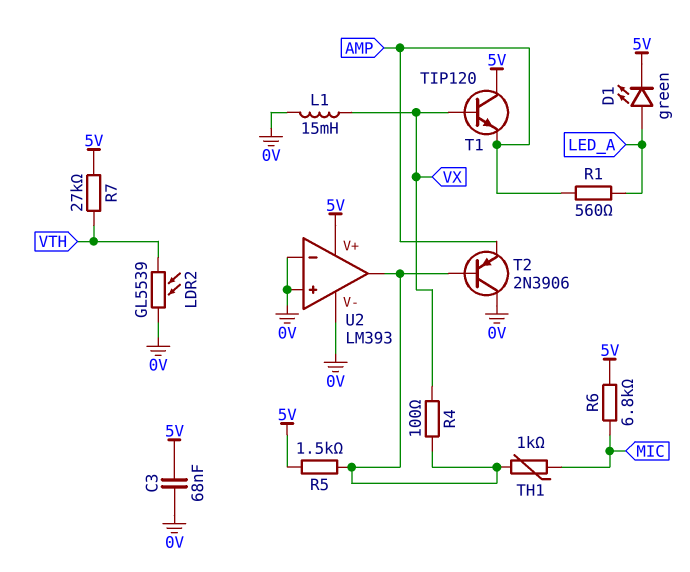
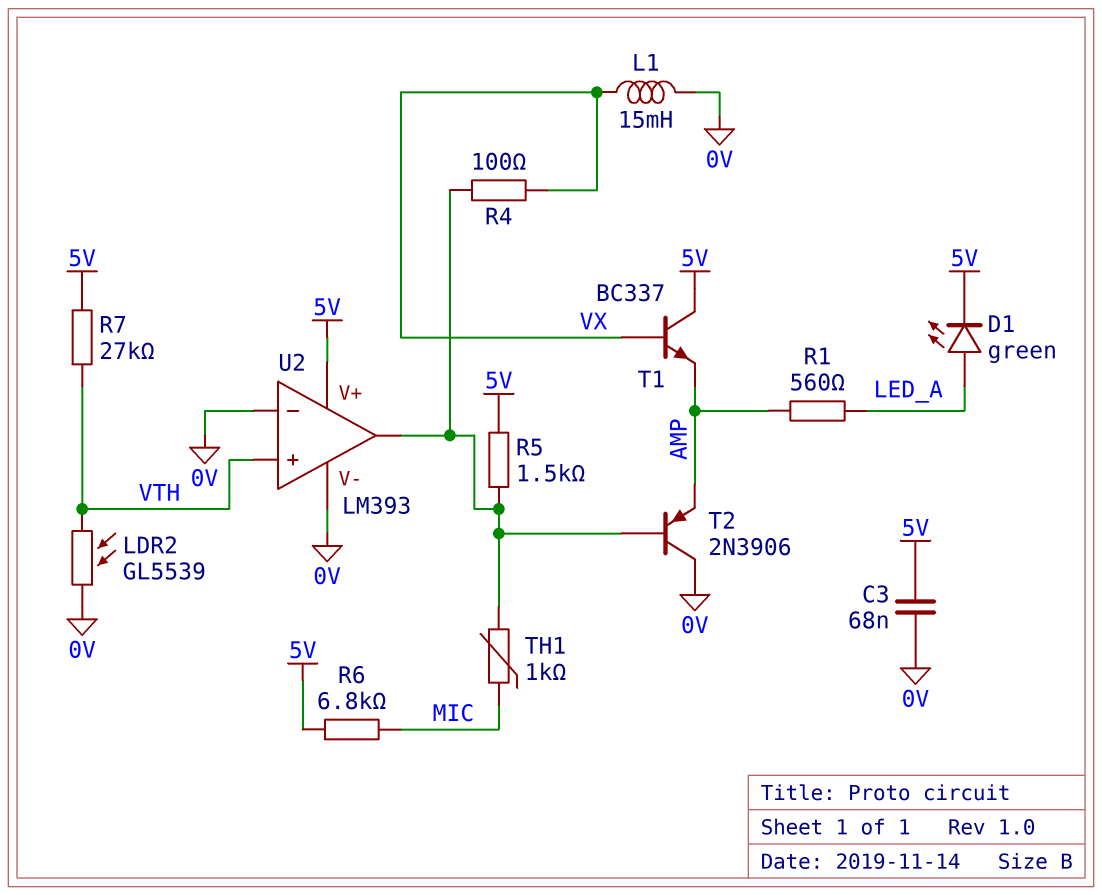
T1: NPN TIP120 (B VX, C 5V, E AMP) -> NPN BC337 (B VX, C 5V, E AMP)
U2 pin in+: 0V -> VTH

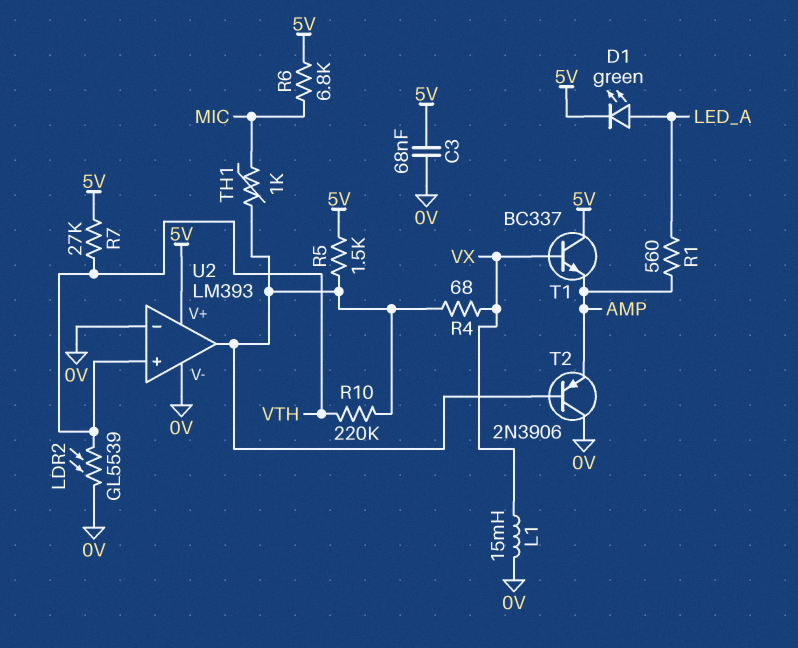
R4: 100 (U2/out, VX) -> 68 (U2/out, VX)
R10: none -> 220k (U2/out, VTH)

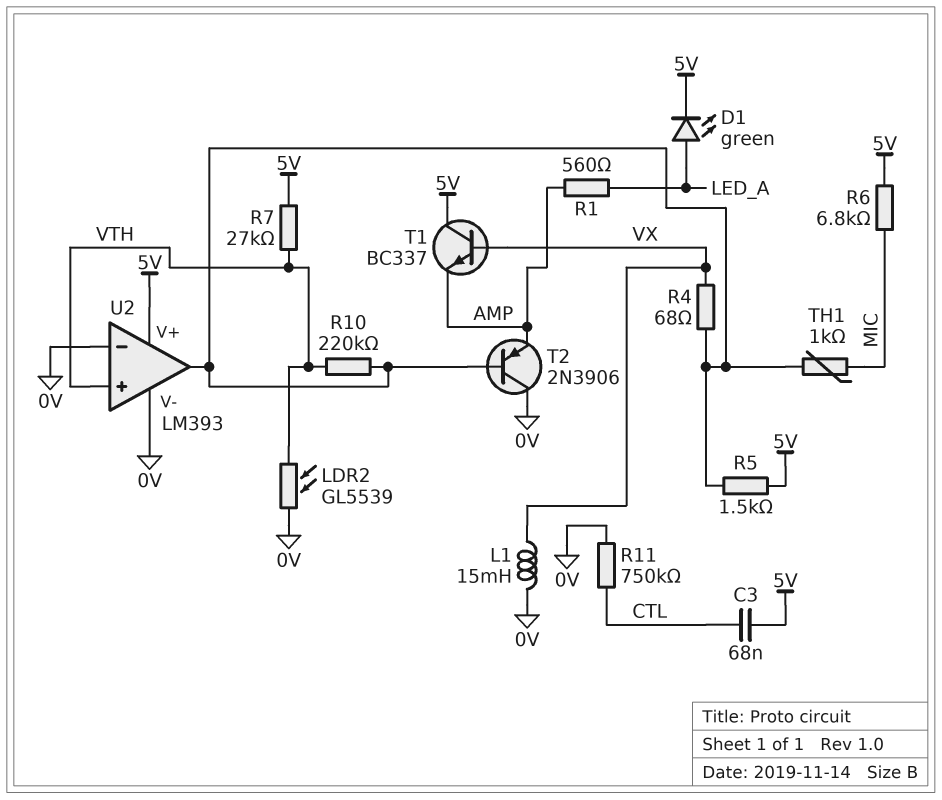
C3: 68nF (0V, 5V) -> 68nF (5V, CTL)
R11: none -> 750k (0V, CTL)

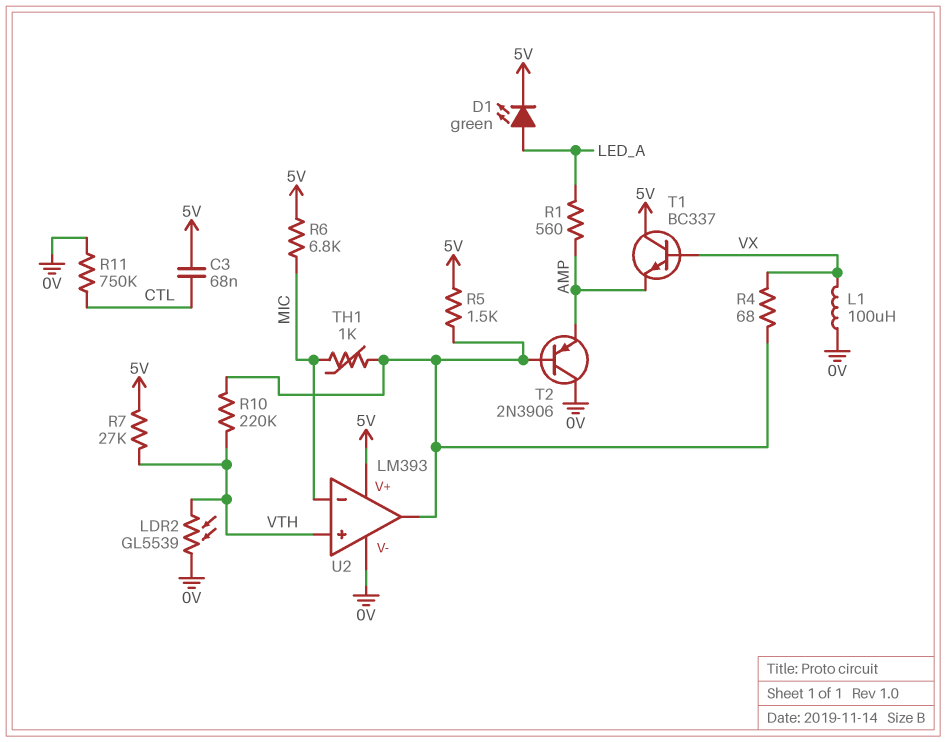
L1: 15mH (0V, VX) -> 100uH (0V, VX)
U2 pin in-: 0V -> MIC

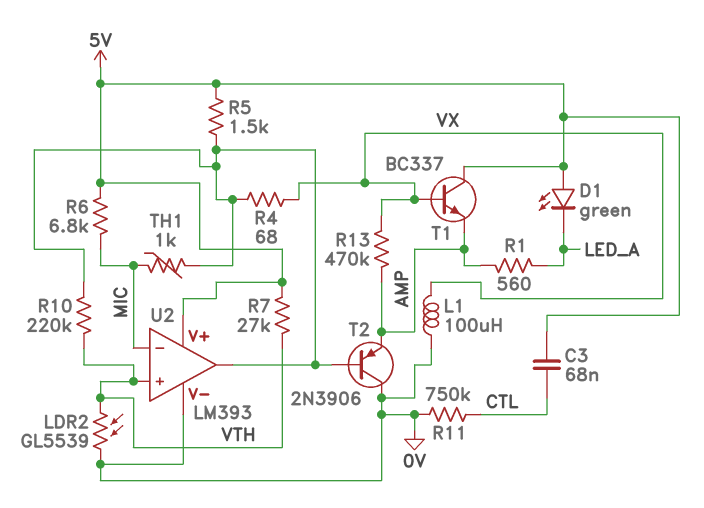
D1: LED green (A LED_A, K 5V) -> LED green (A 5V, K LED_A)
R13: none -> 470k (AMP, VX)

